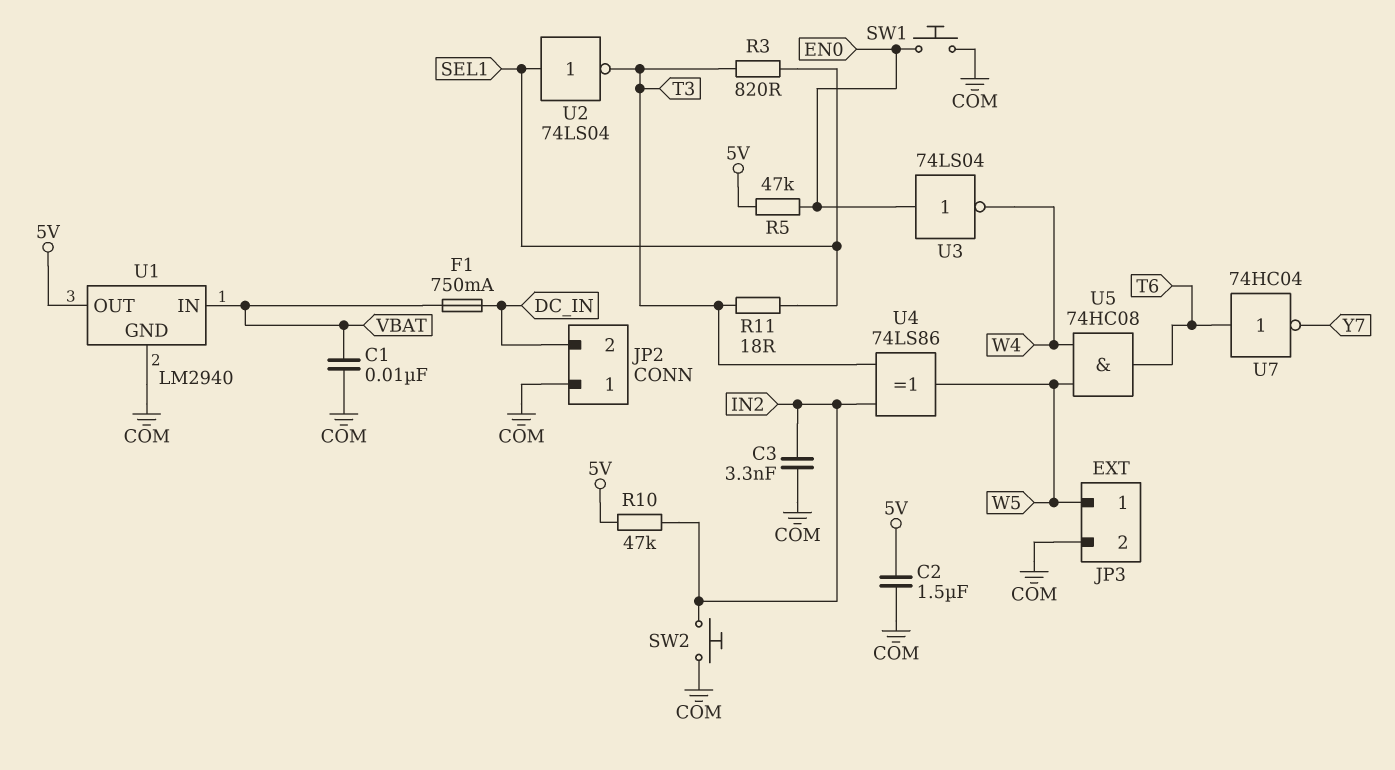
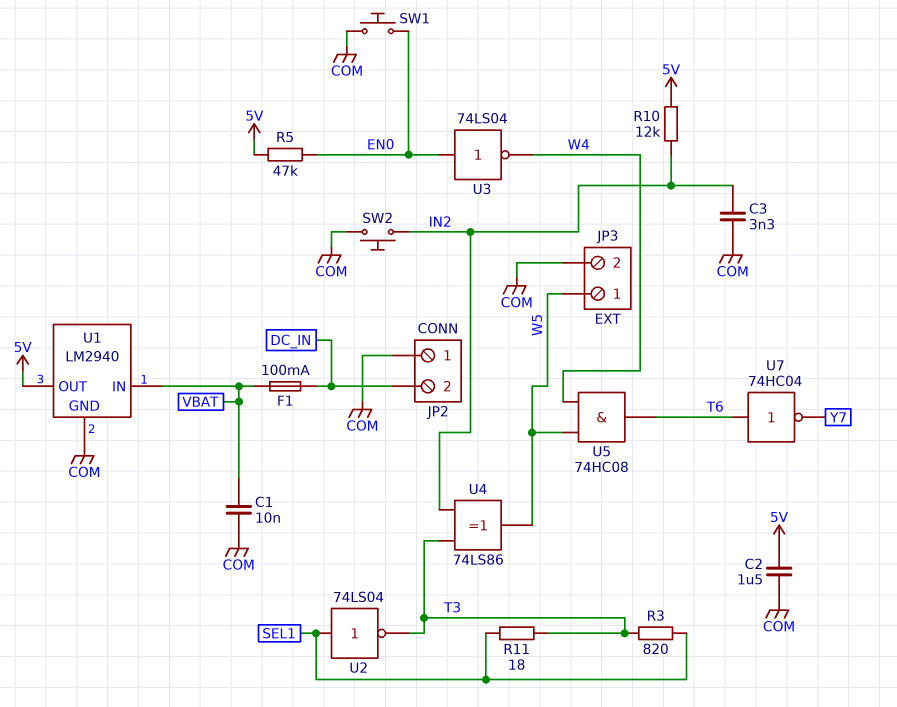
F1: 750mA (DC_IN, VBAT) -> 100mA (DC_IN, VBAT)
R10: 47k (5V, IN2) -> 12k (5V, IN2)

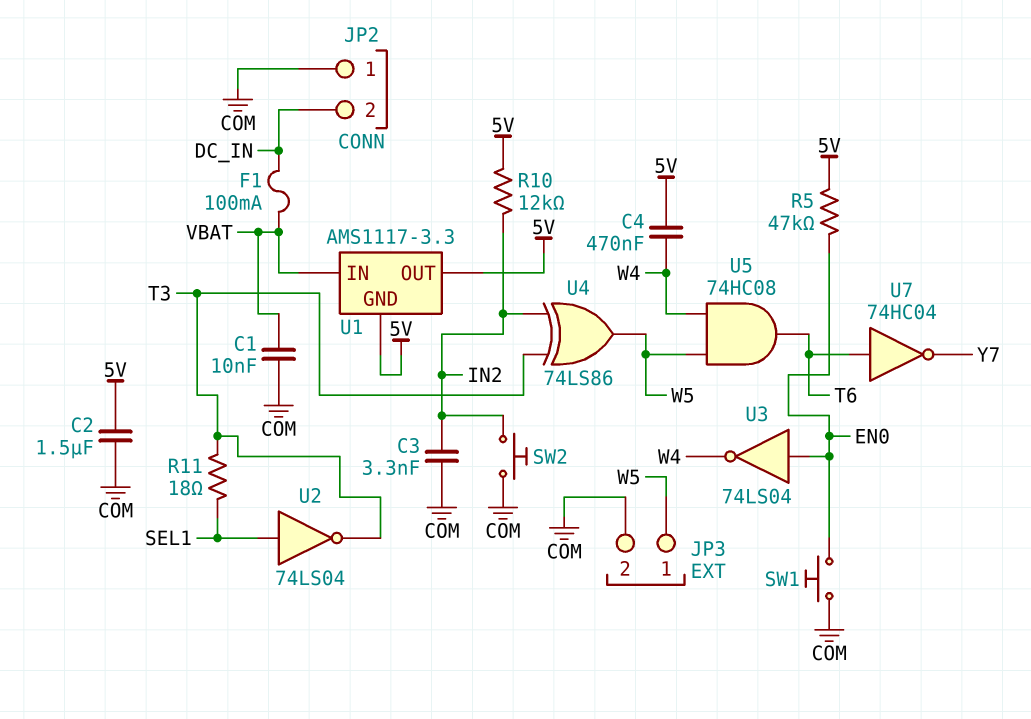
C4: none -> 470nF (5V, W4)
R3: 820 (SEL1, T3) -> none
U1: LM2940 -> AMS1117-3.3
U1 pin GND: COM -> 5V

